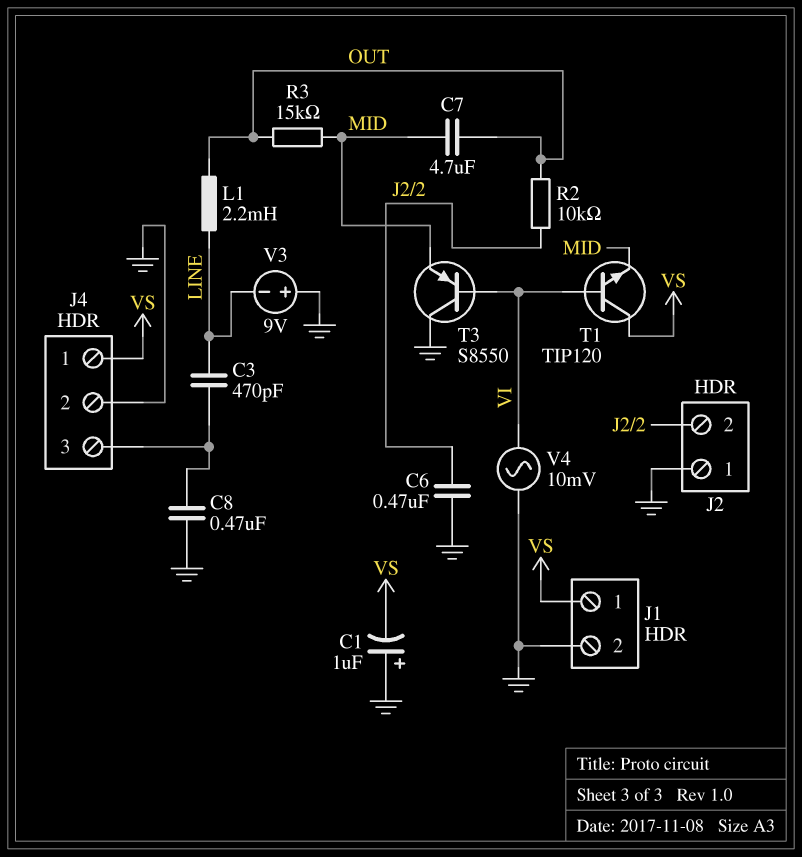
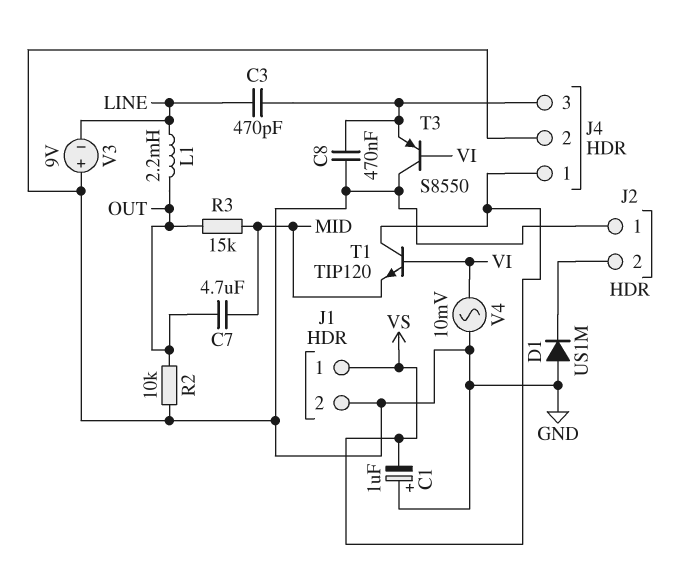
C6: 470nF (GND, J2/2) -> none
D1: none -> diode US1M (A GND, K J2/2)
R2: 10k (J2/2, OUT) -> 10k (GND, OUT)
T3: PNP S8550 (B VI, C GND, E MID) -> PNP S8550 (B VI, C GND, E J4/3)

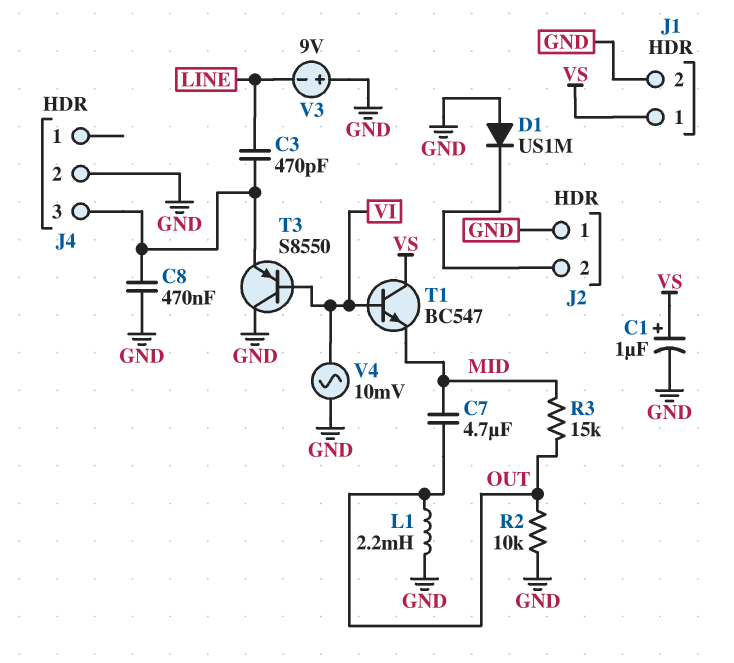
C1: 1uF (plus GND, minus VS) -> 1uF (plus VS, minus GND)
J4 pin 1: VS -> none
L1: 2.2mH (LINE, OUT) -> 2.2mH (GND, OUT)
T1: NPN TIP120 (B VI, C VS, E MID) -> NPN BC547 (B VI, C VS, E MID)

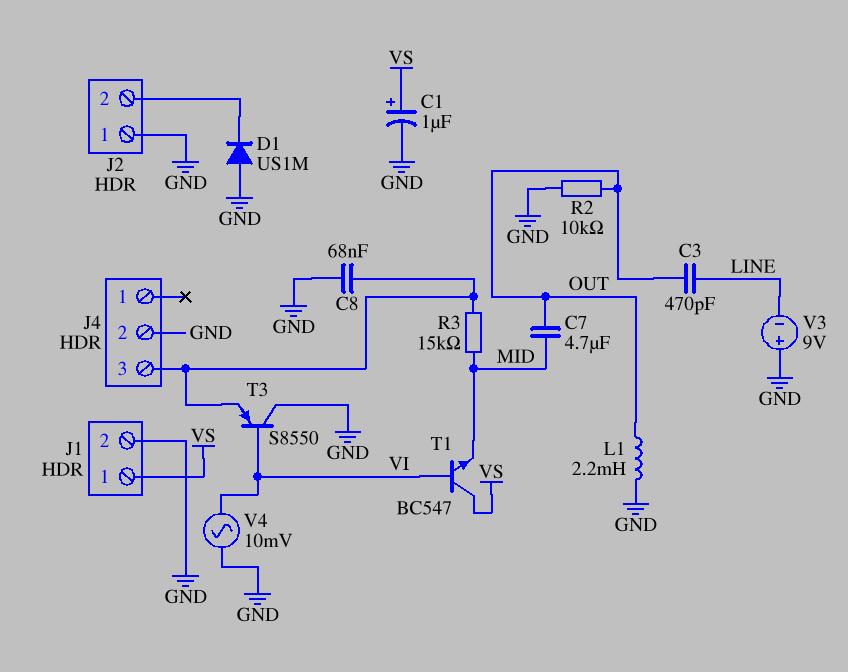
C3: 470pF (J4/3, LINE) -> 470pF (LINE, OUT)
C8: 470nF (GND, J4/3) -> 68nF (GND, J4/3)
R3: 15k (MID, OUT) -> 15k (J4/3, MID)

